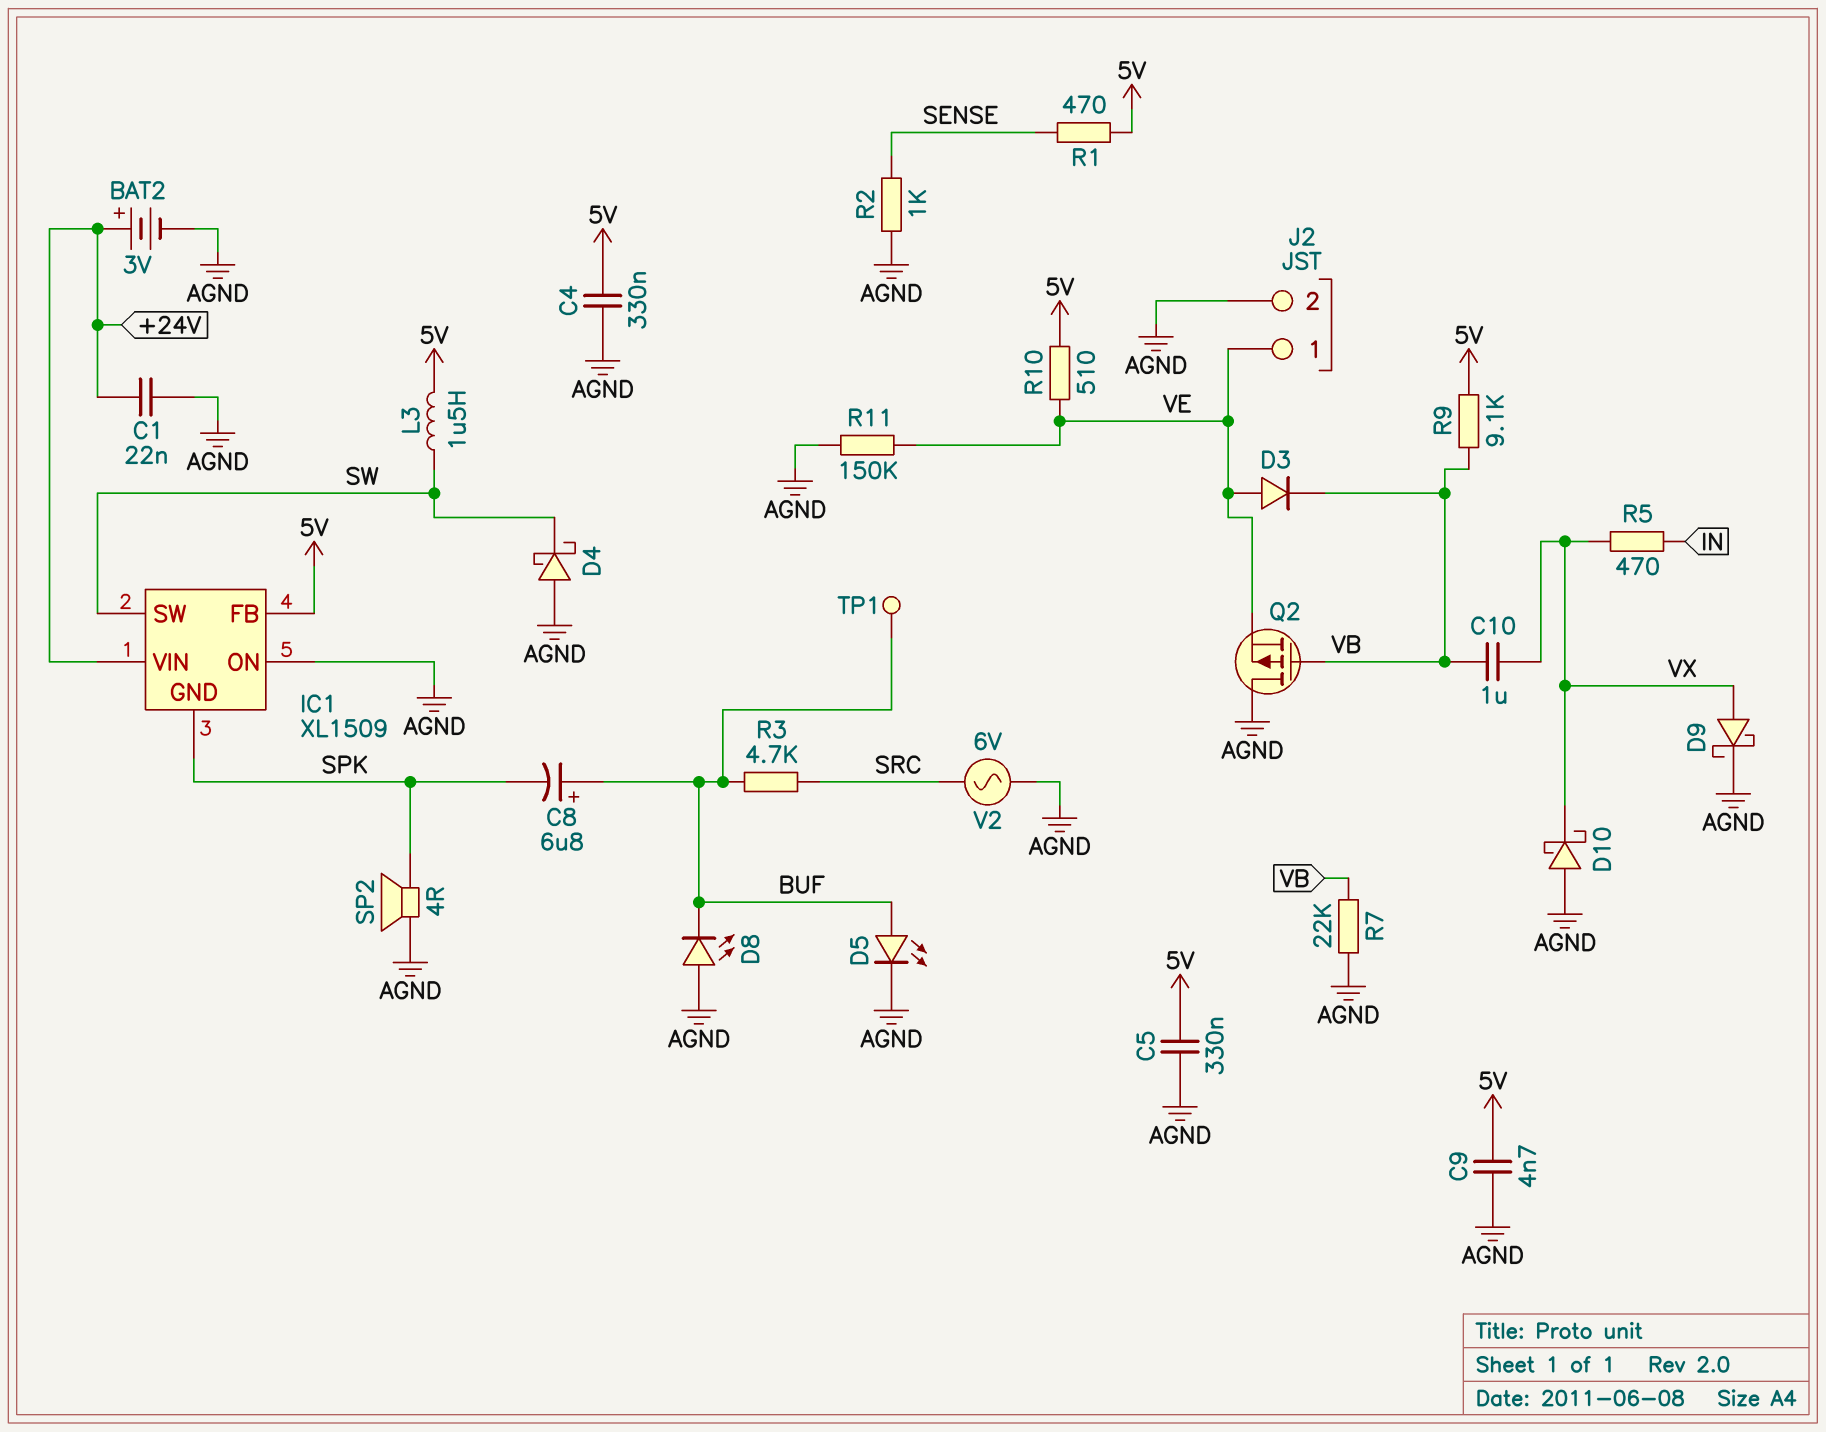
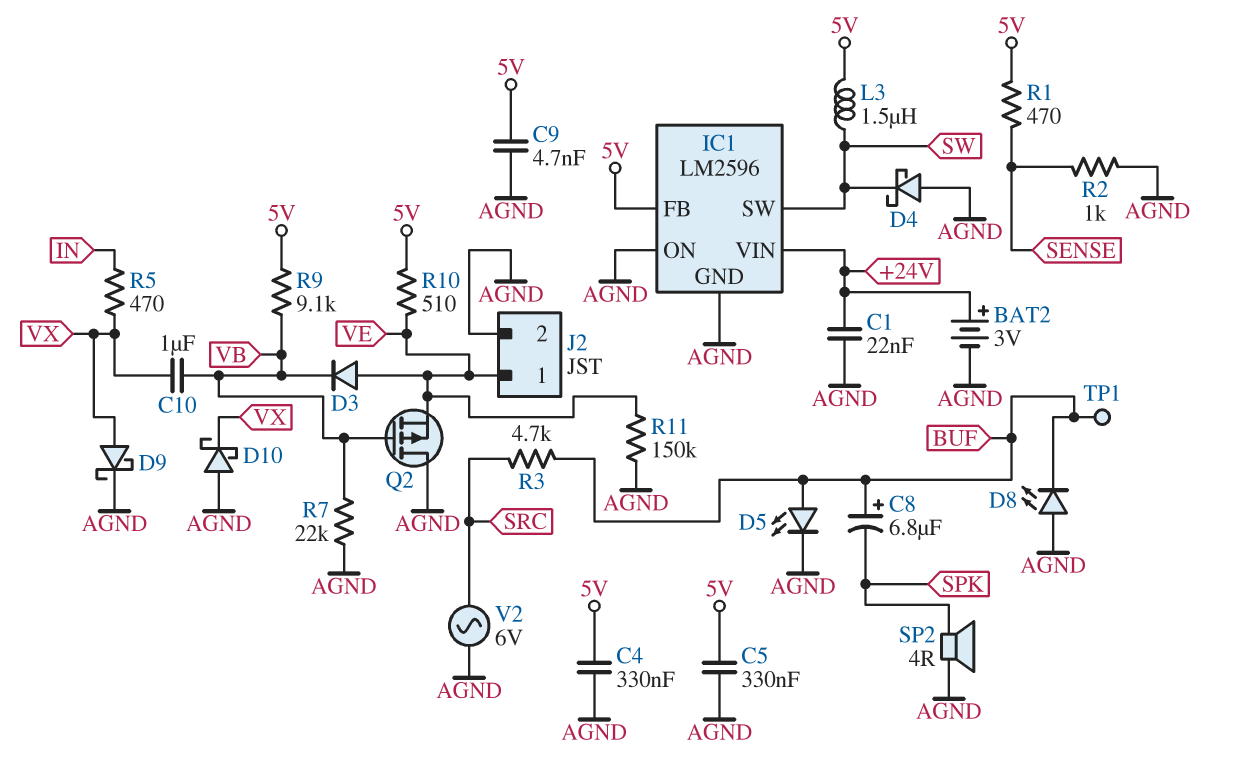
IC1: XL1509 -> LM2596
IC1 pin GND: SPK -> AGND

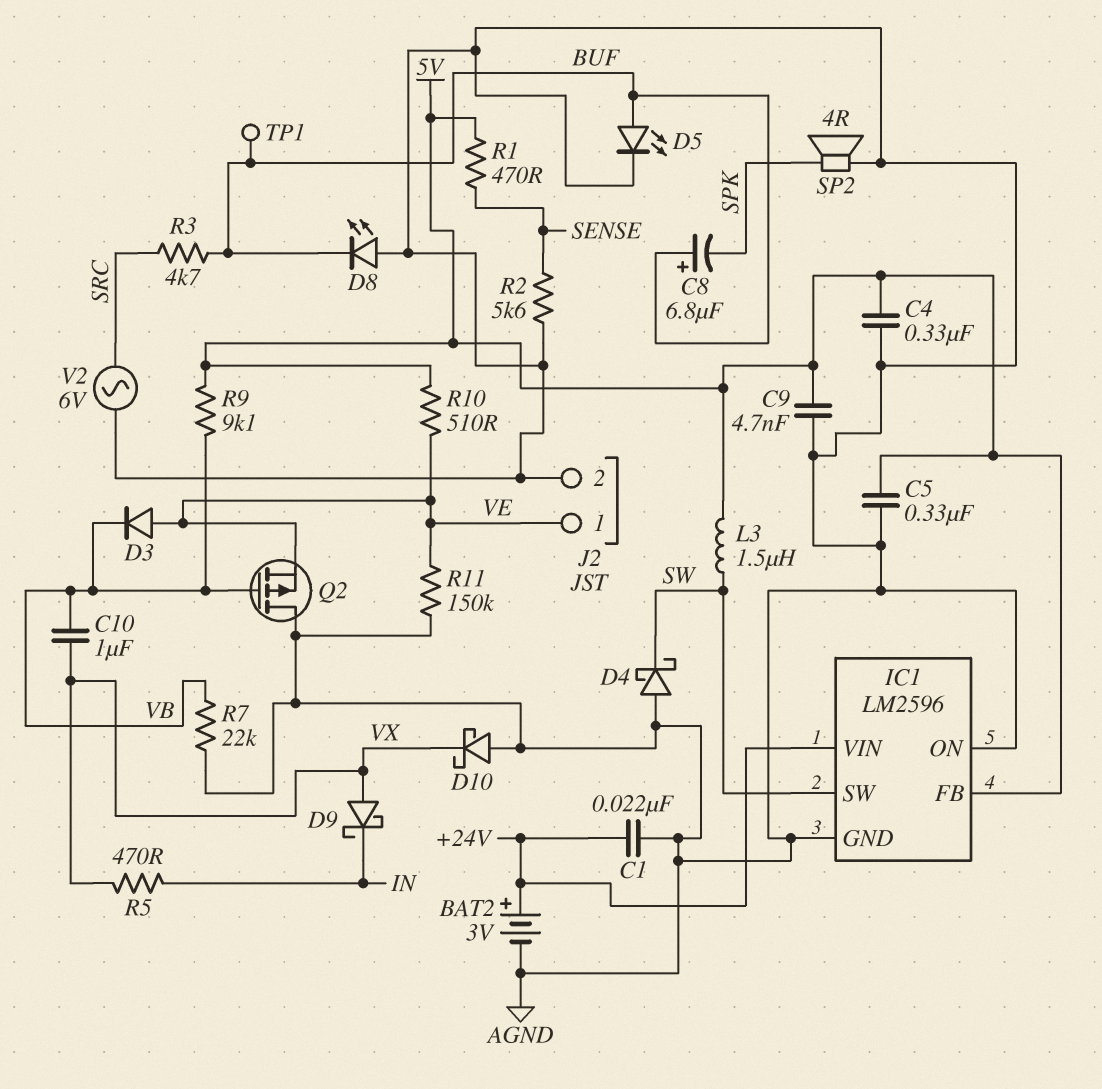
D9: schottky (A VX, K AGND) -> schottky (A VX, K IN)
R2: 1k (AGND, SENSE) -> 5.6k (AGND, SENSE)

